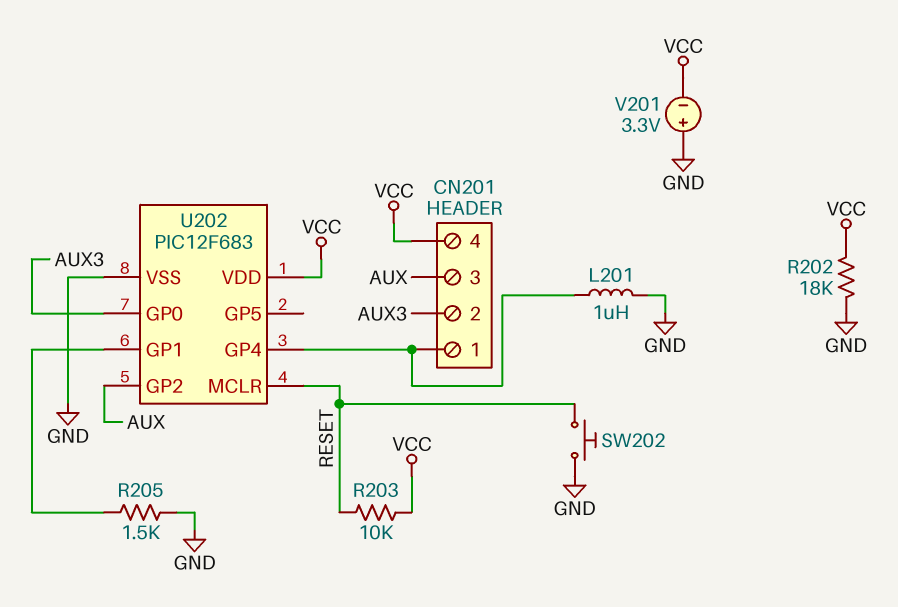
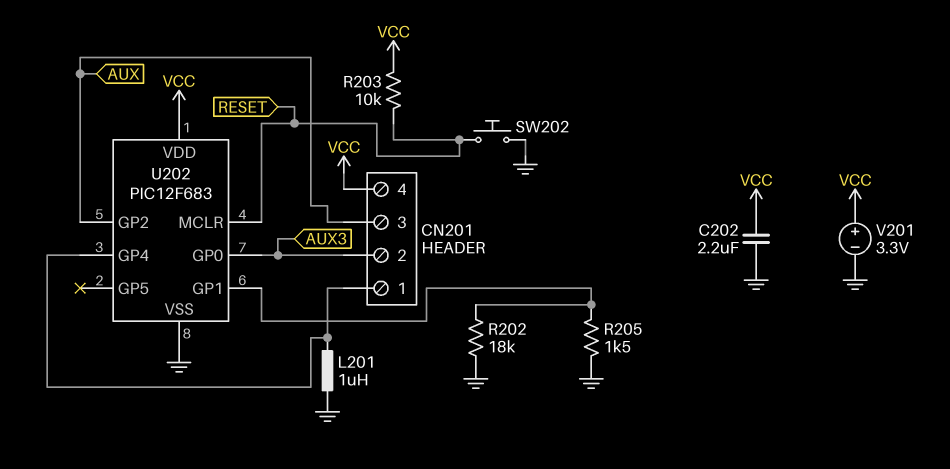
C202: none -> 2.2uF (GND, VCC)
R202: 18k (GND, VCC) -> 18k (GND, U202/GP1)
V201: 3.3V (plus GND, minus VCC) -> 3.3V (plus VCC, minus GND)

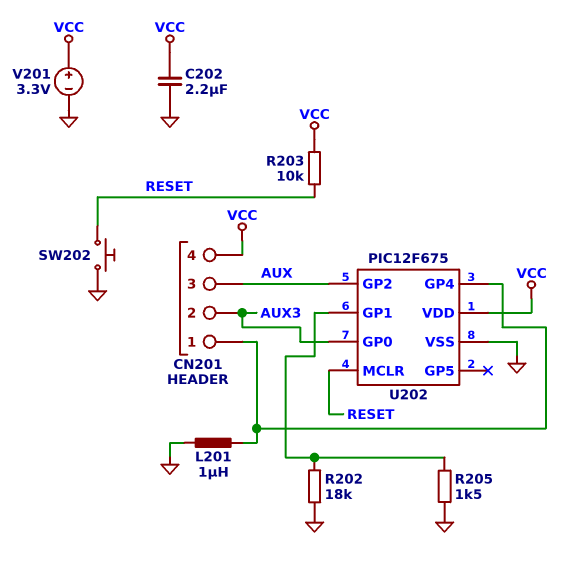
U202: PIC12F683 -> PIC12F675

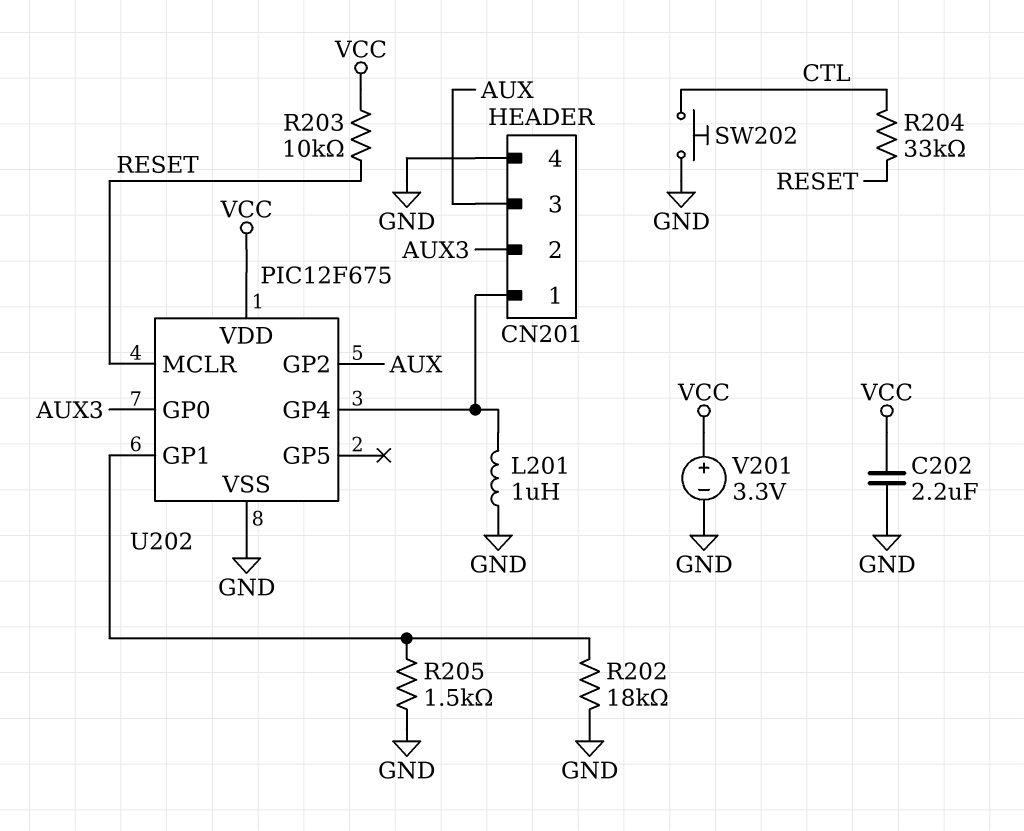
CN201 pin 4: VCC -> GND
R204: none -> 33k (CTL, RESET)
SW202: button (GND, RESET) -> button (CTL, GND)

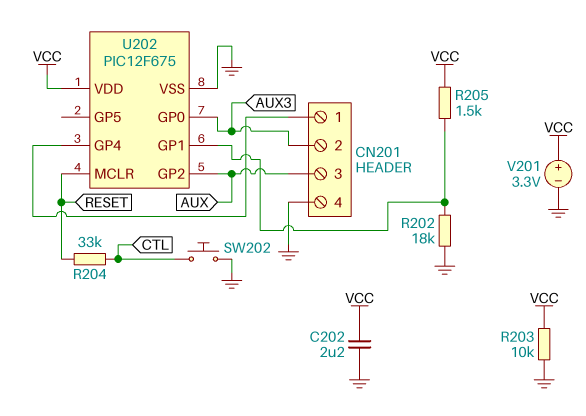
L201: 1uH (CN201/1, GND) -> none
R203: 10k (RESET, VCC) -> 10k (GND, VCC)
R205: 1.5k (GND, U202/GP1) -> 1.5k (U202/GP1, VCC)

